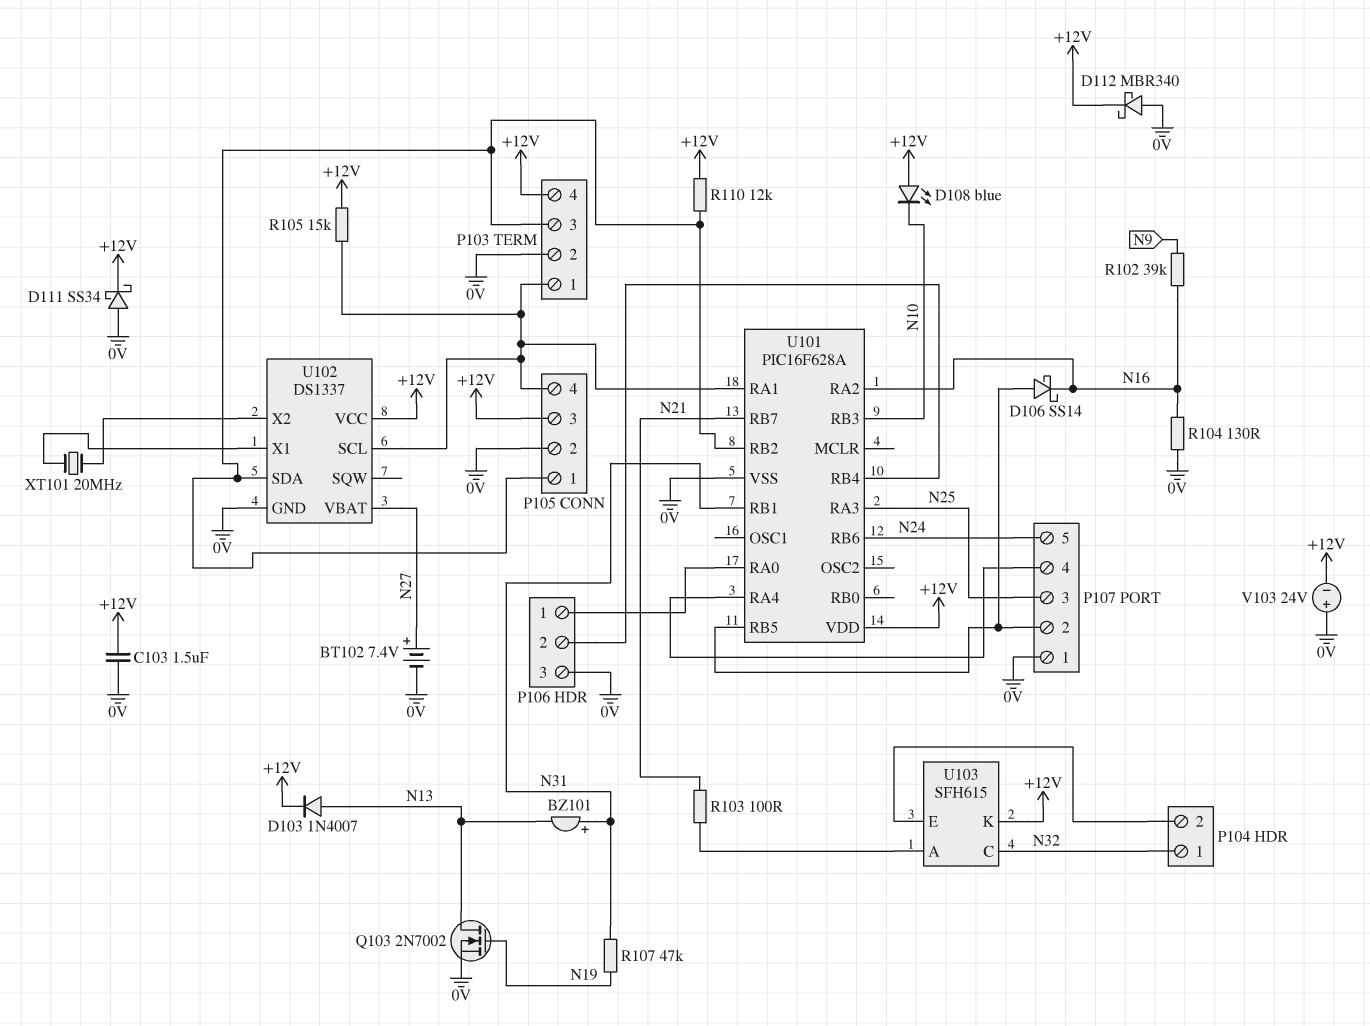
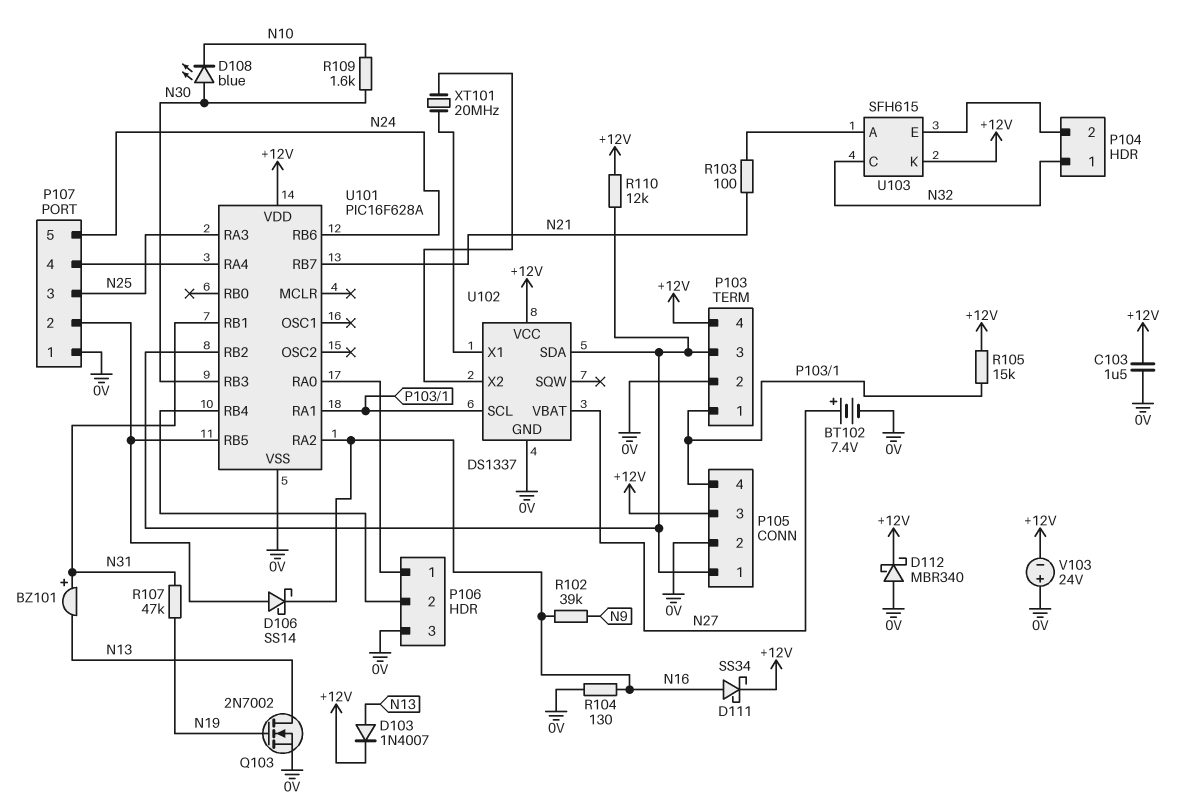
D108: LED blue (A +12V, K N10) -> LED blue (A N30, K N10)
D111: schottky SS34 (A 0V, K +12V) -> schottky SS34 (A N16, K +12V)
R109: none -> 1.6k (N10, N30)
U101 pin RB3: N10 -> N30

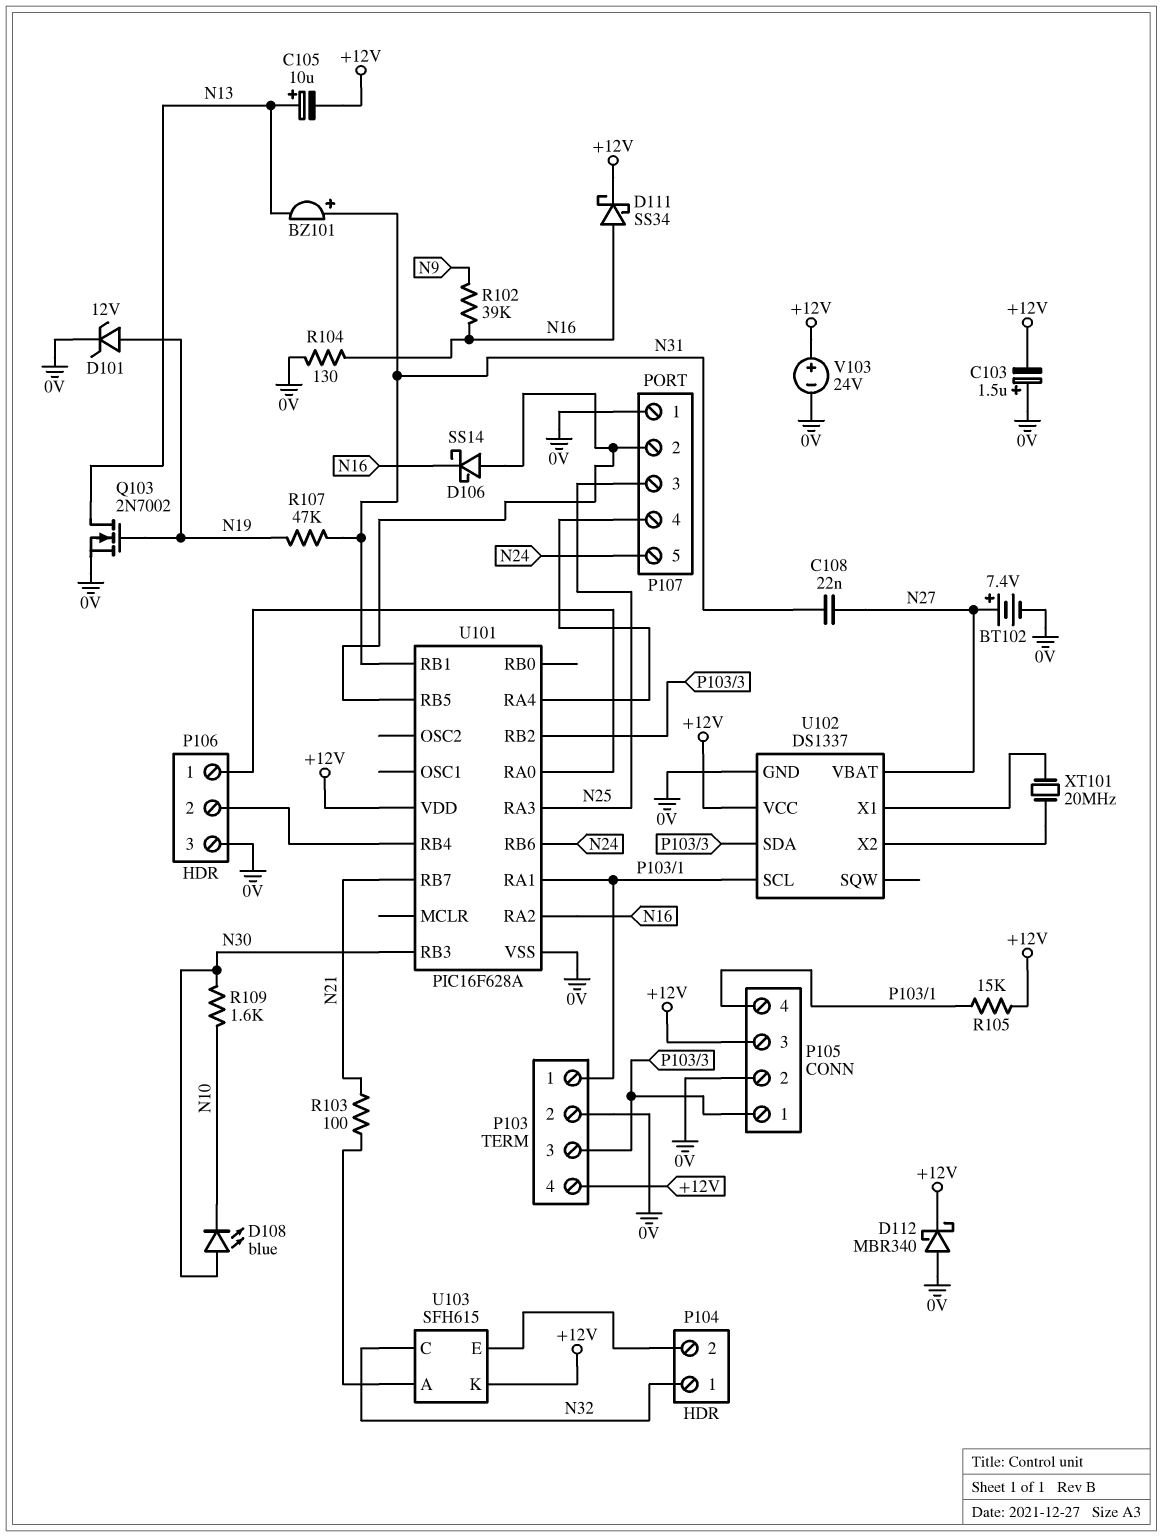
C103: 1.5uF (+12V, 0V) -> 1.5uF (plus 0V, minus +12V)
C105: none -> 10uF (plus N13, minus +12V)
C108: none -> 22nF (N27, N31)
D101: none -> zener 12V (A N19, K 0V)
D103: diode 1N4007 (A N13, K +12V) -> none
R110: 12k (+12V, P103/3) -> none
V103: 24V (plus 0V, minus +12V) -> 24V (plus +12V, minus 0V)

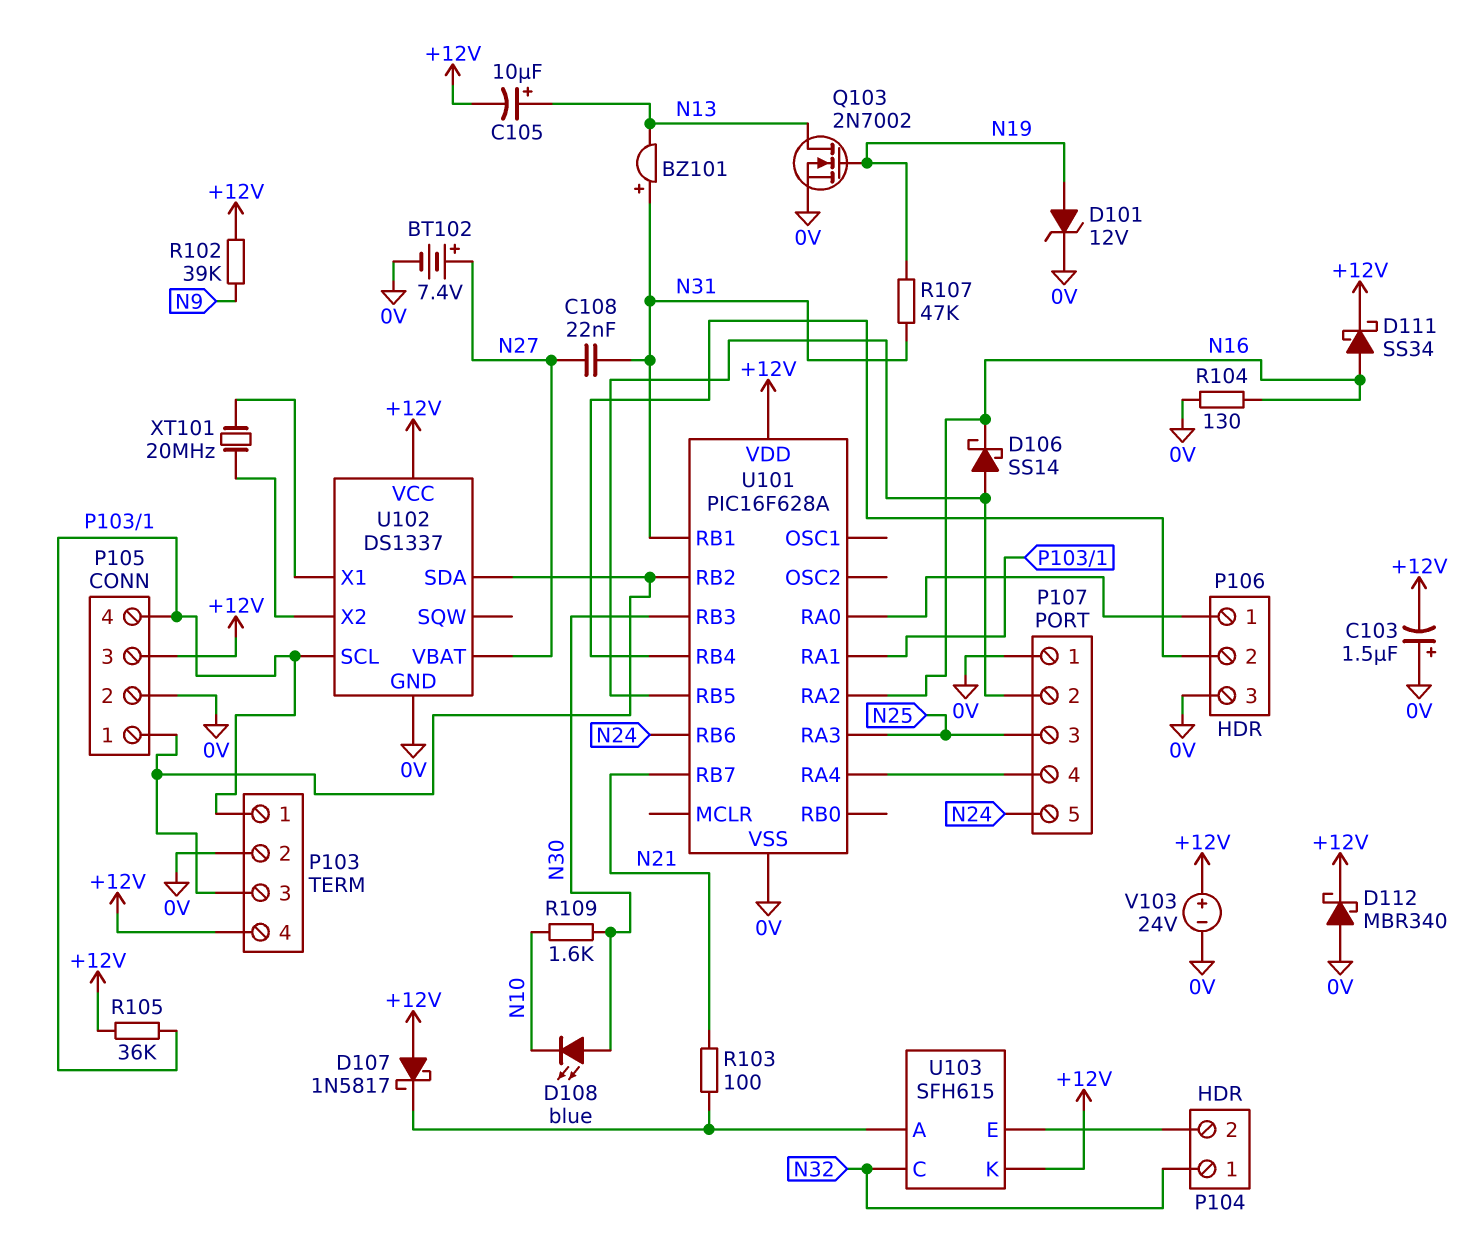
D107: none -> schottky 1N5817 (A +12V, K U103/A)
R102: 39k (N9, N16) -> 39k (+12V, N9)
R105: 15k (+12V, P103/1) -> 36k (+12V, P103/1)

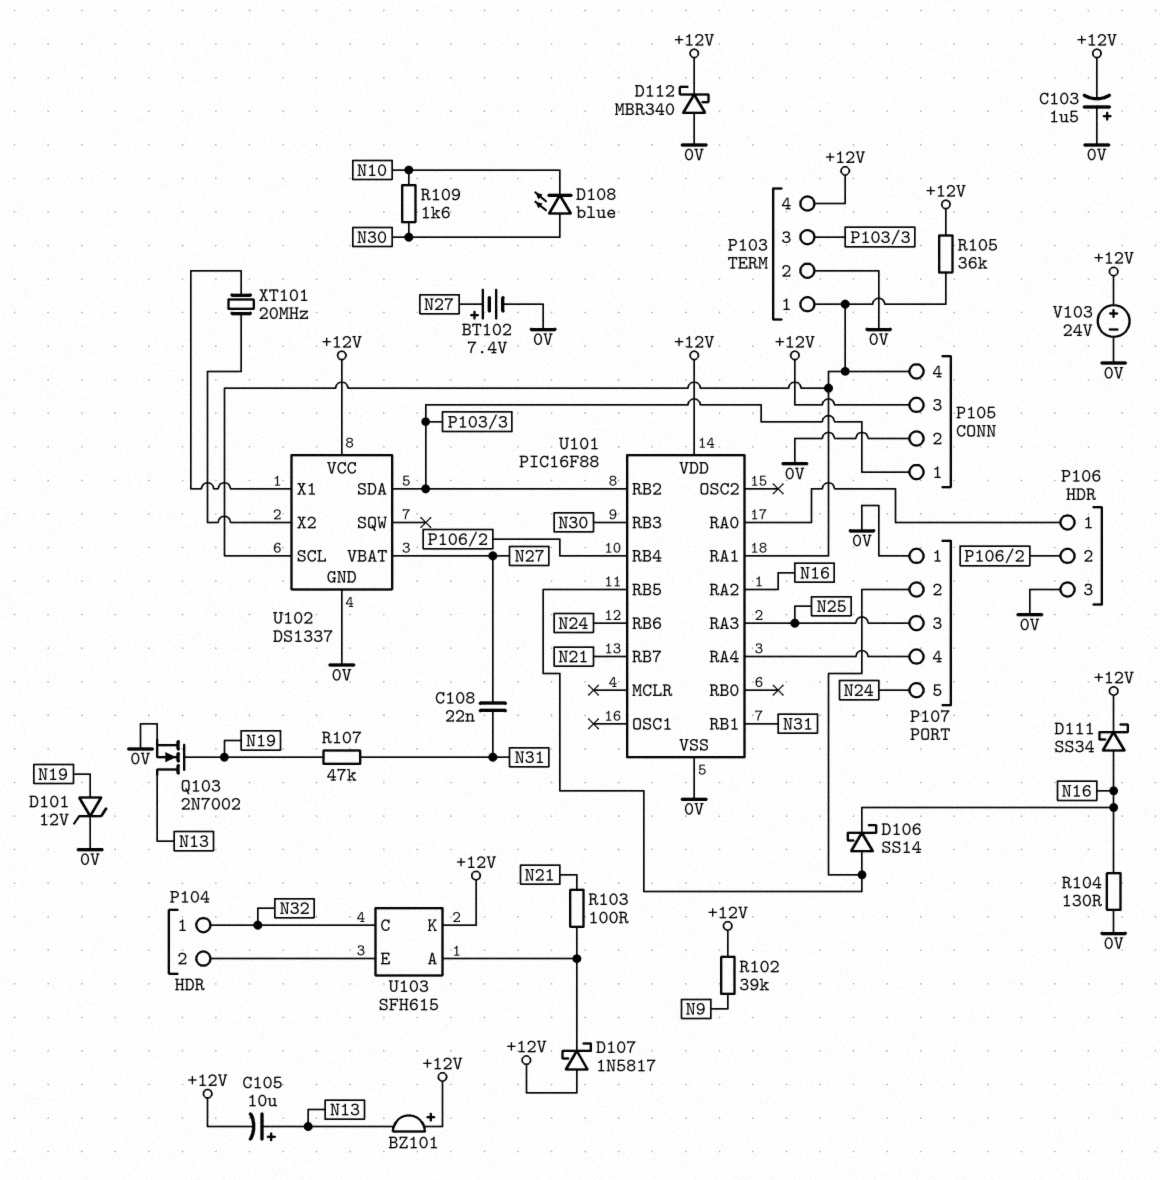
BZ101: buzzer (plus N31, minus N13) -> buzzer (plus +12V, minus N13)
U101: PIC16F628A -> PIC16F88

